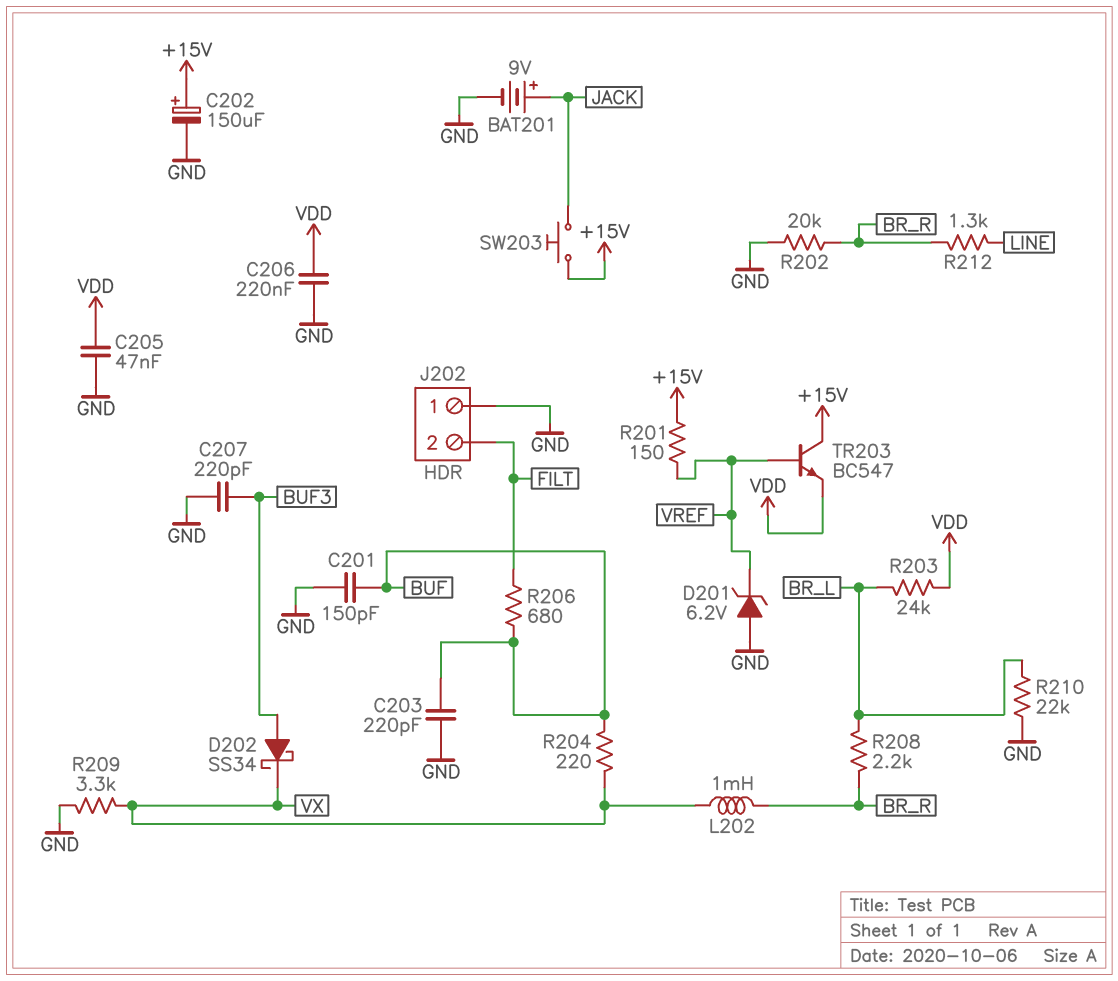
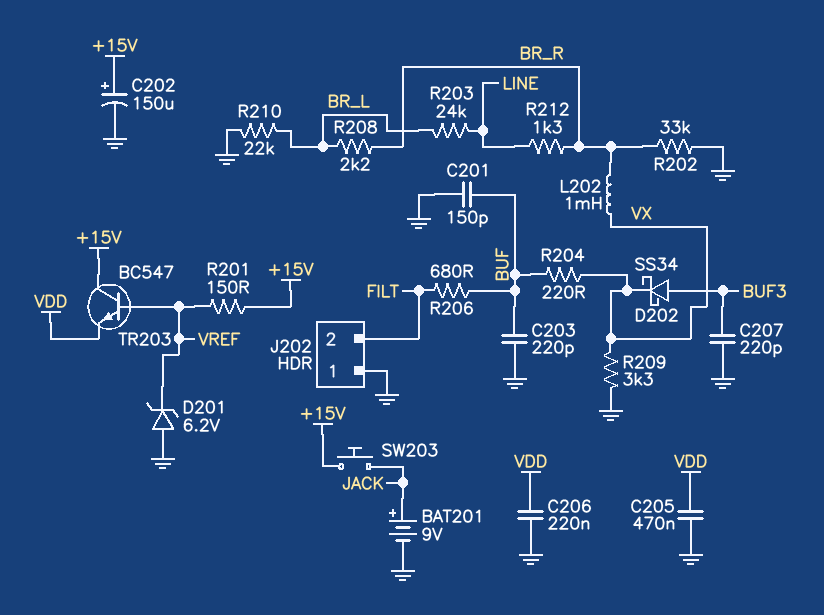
C205: 47nF (GND, VDD) -> 470nF (GND, VDD)
R202: 20k (BR_R, GND) -> 33k (BR_R, GND)
R203: 24k (BR_L, VDD) -> 24k (BR_L, LINE)

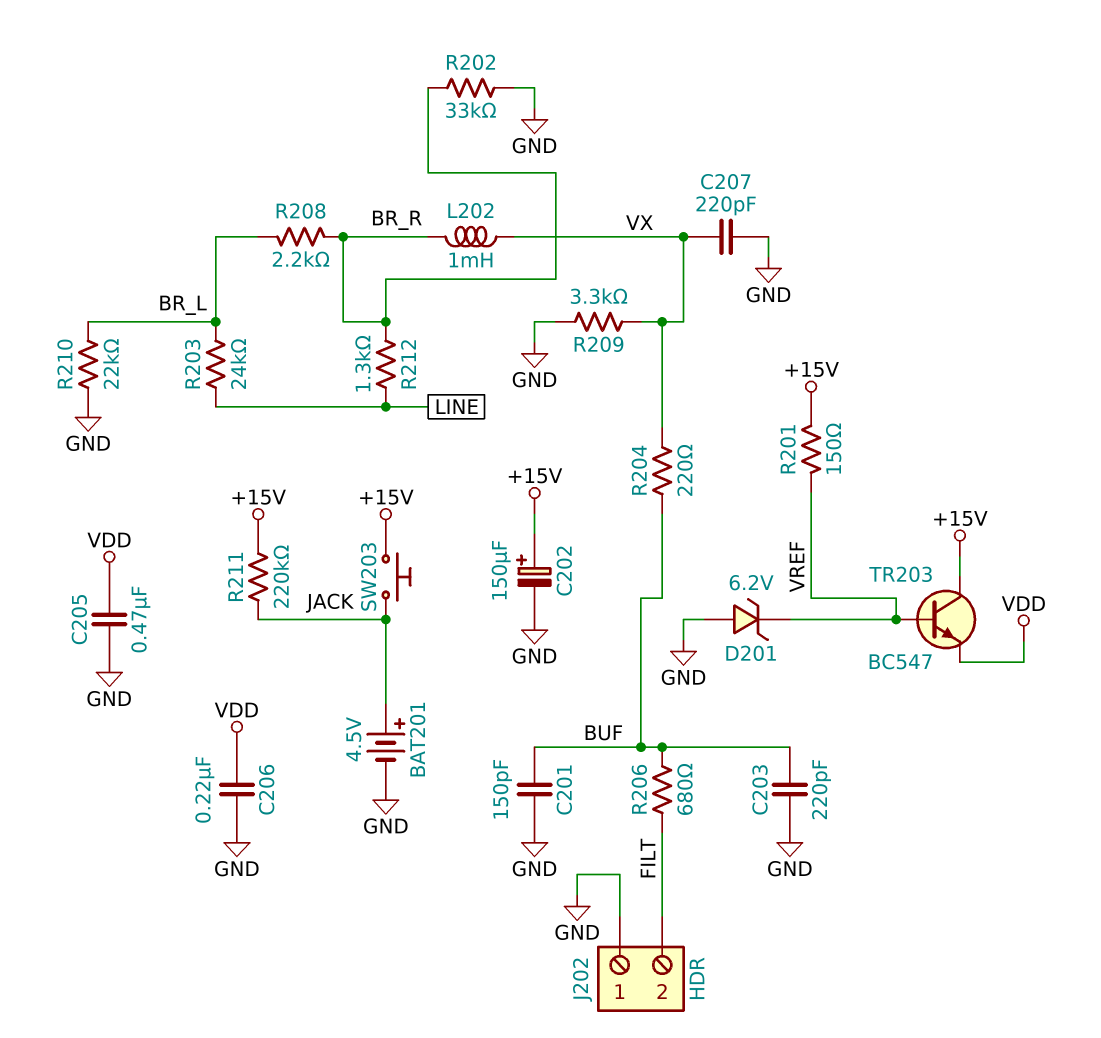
BAT201: 9V (plus JACK, minus GND) -> 4.5V (plus JACK, minus GND)
C207: 220pF (BUF3, GND) -> 220pF (GND, VX)
D202: schottky SS34 (A BUF3, K VX) -> none
R211: none -> 220k (+15V, JACK)

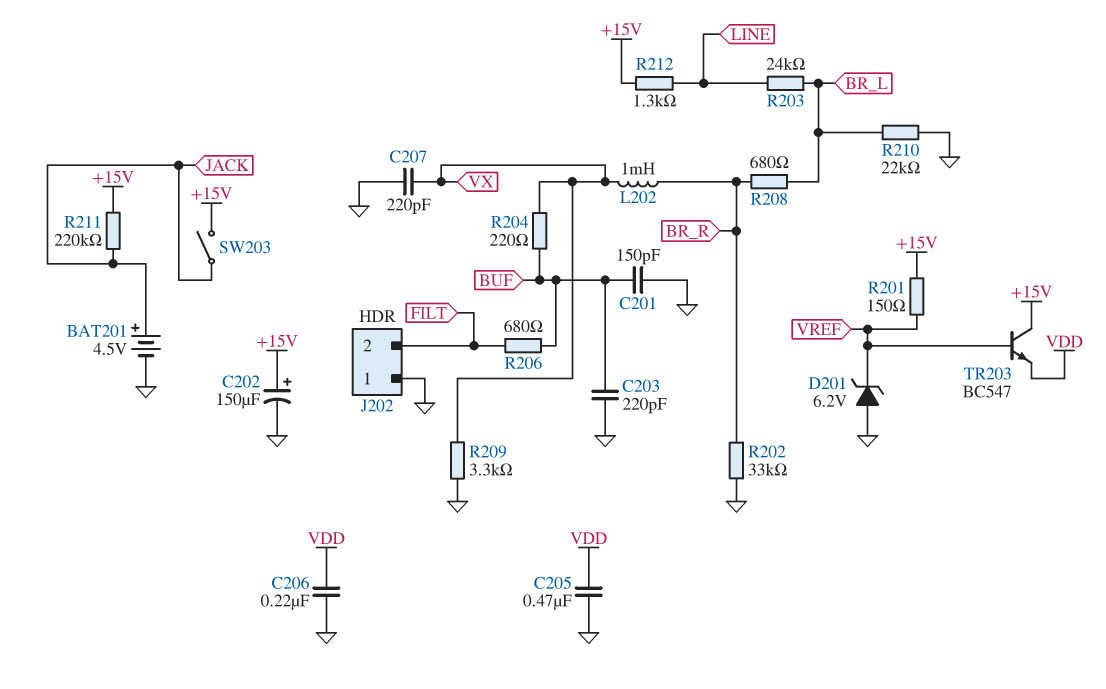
R208: 2.2k (BR_L, BR_R) -> 680 (BR_L, BR_R)
R212: 1.3k (BR_R, LINE) -> 1.3k (+15V, LINE)
SW203: button (+15V, JACK) -> switch (+15V, JACK)

